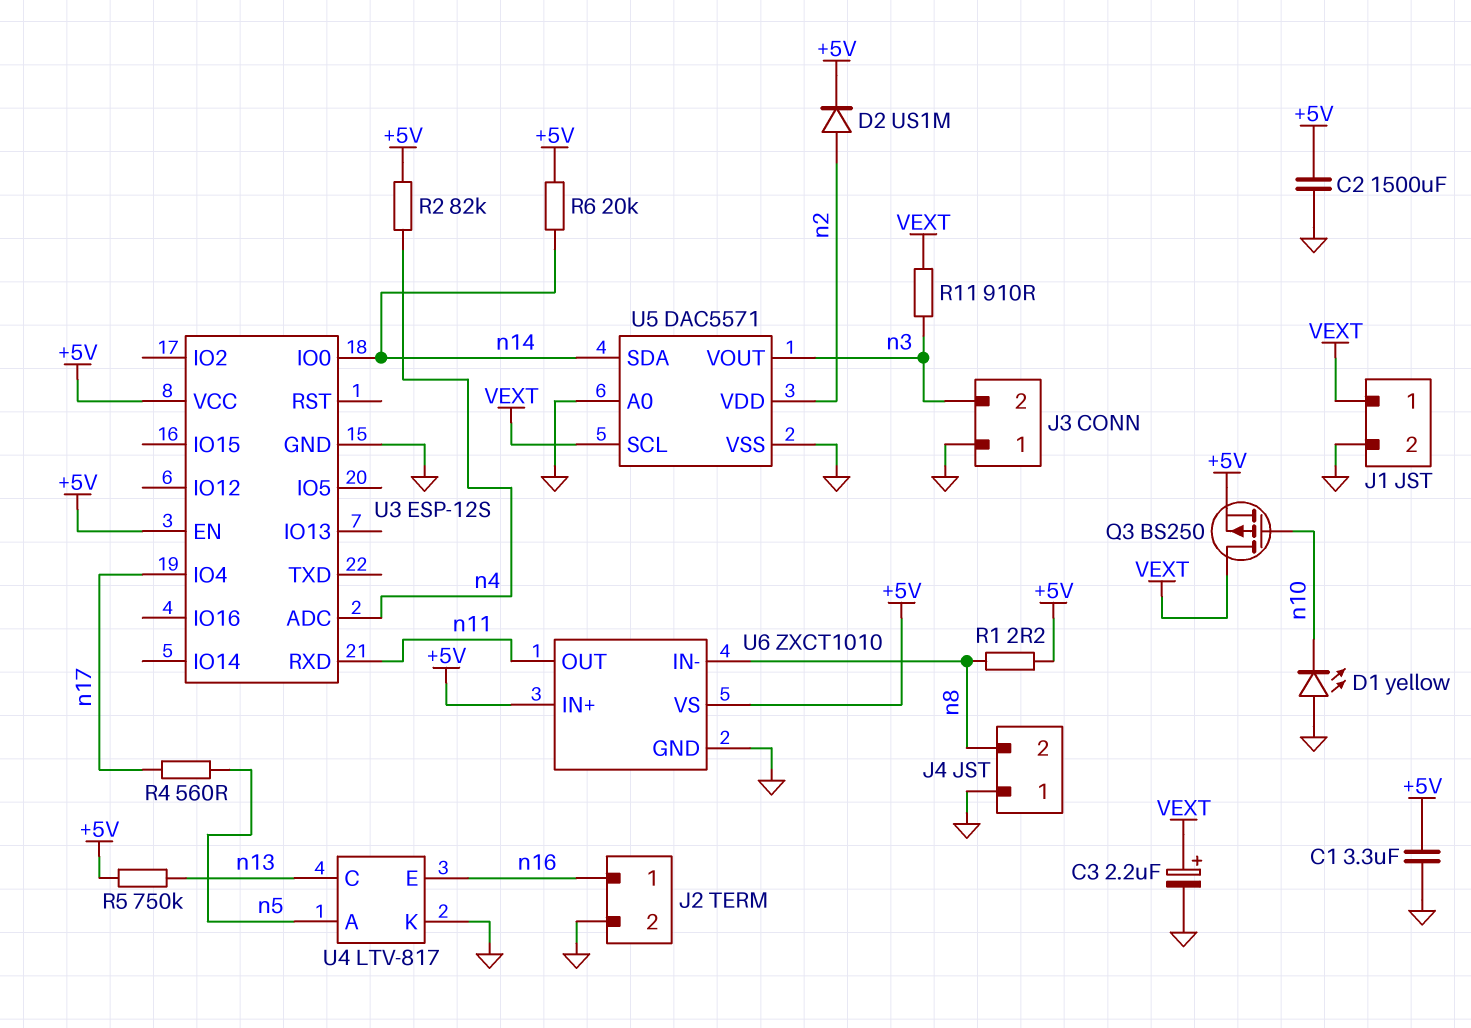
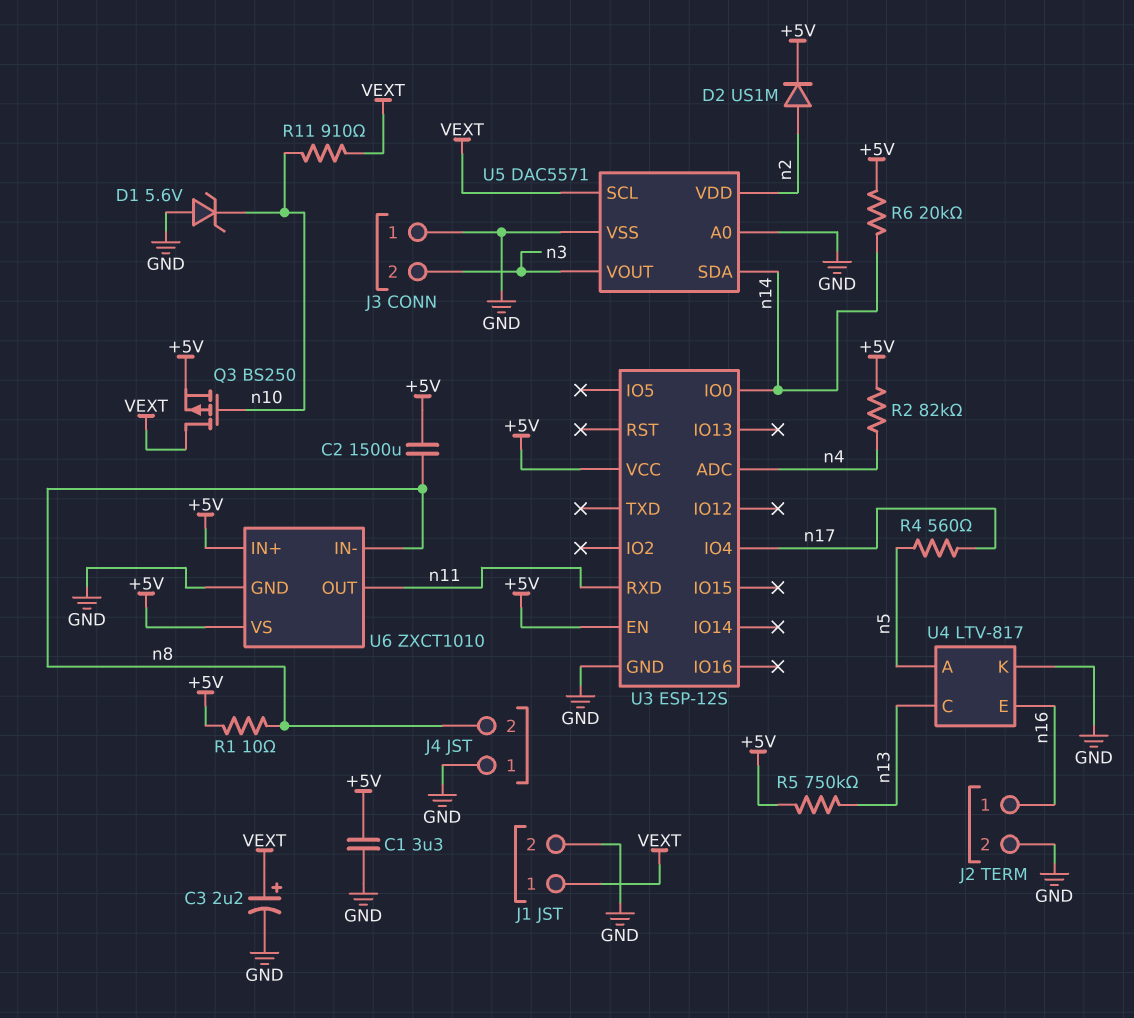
C2: 1500uF (+5V, GND) -> 1500uF (+5V, n8)
D1: LED yellow (A GND, K n10) -> zener 5.6V (A GND, K n10)
R1: 2.2 (+5V, n8) -> 10 (+5V, n8)
R11: 910 (VEXT, n3) -> 910 (VEXT, n10)

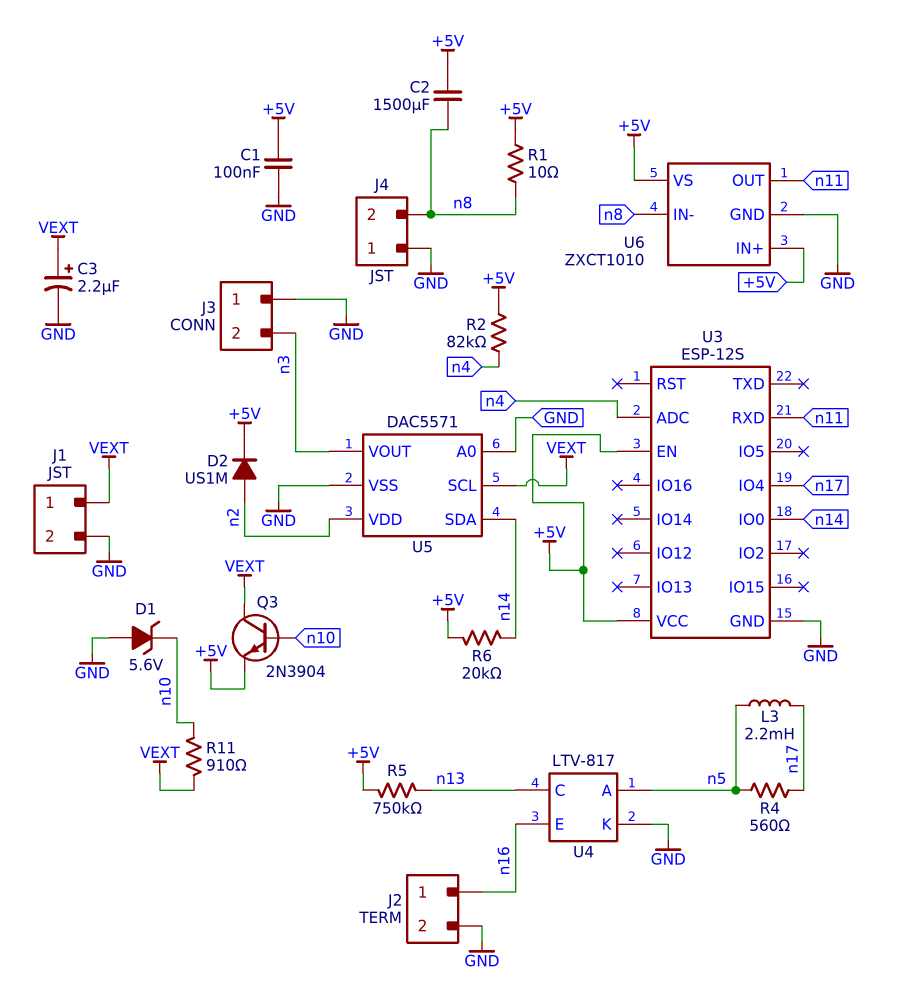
C1: 3.3uF (+5V, GND) -> 100nF (+5V, GND)
L3: none -> 2.2mH (n5, n17)
Q3: PMOS BS250 (G n10, D VEXT, S +5V) -> NPN 2N3904 (B n10, C VEXT, E +5V)

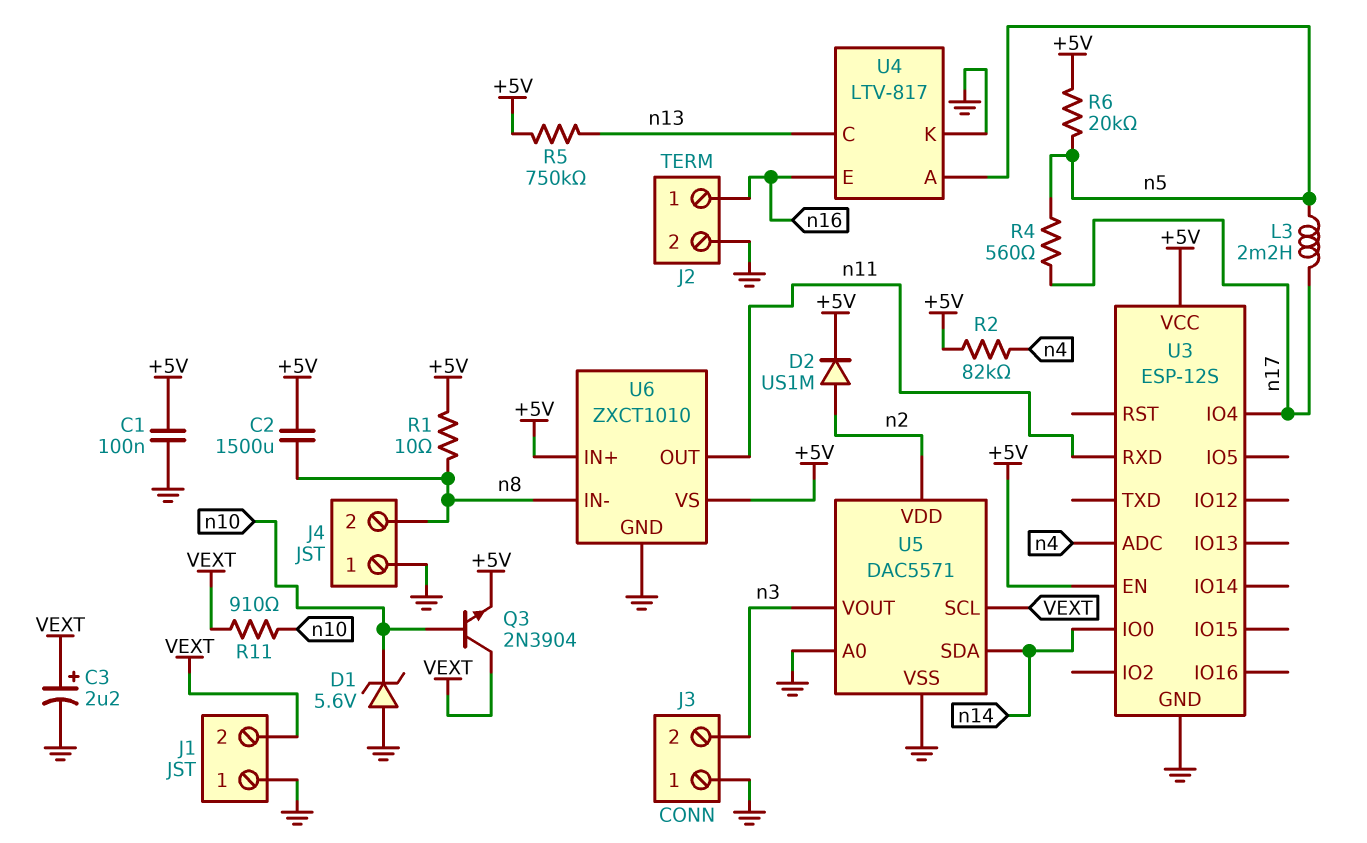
J1 pin 1: VEXT -> GND
J1 pin 2: GND -> VEXT
R6: 20k (+5V, n14) -> 20k (+5V, n5)

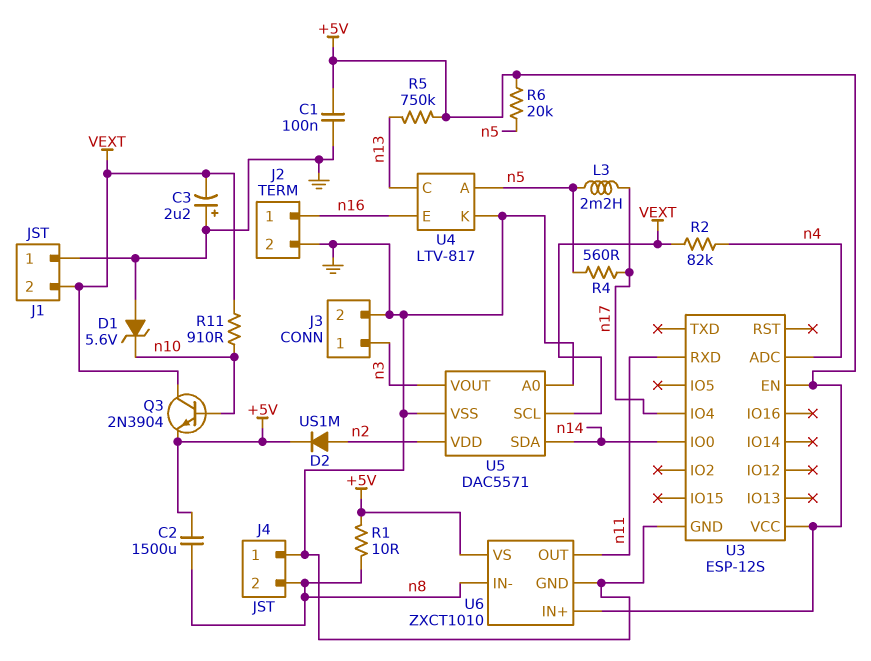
C3: 2.2uF (plus VEXT, minus GND) -> 2.2uF (plus GND, minus VEXT)
J3 pin 1: GND -> n3
J3 pin 2: n3 -> GND
R2: 82k (+5V, n4) -> 82k (VEXT, n4)

